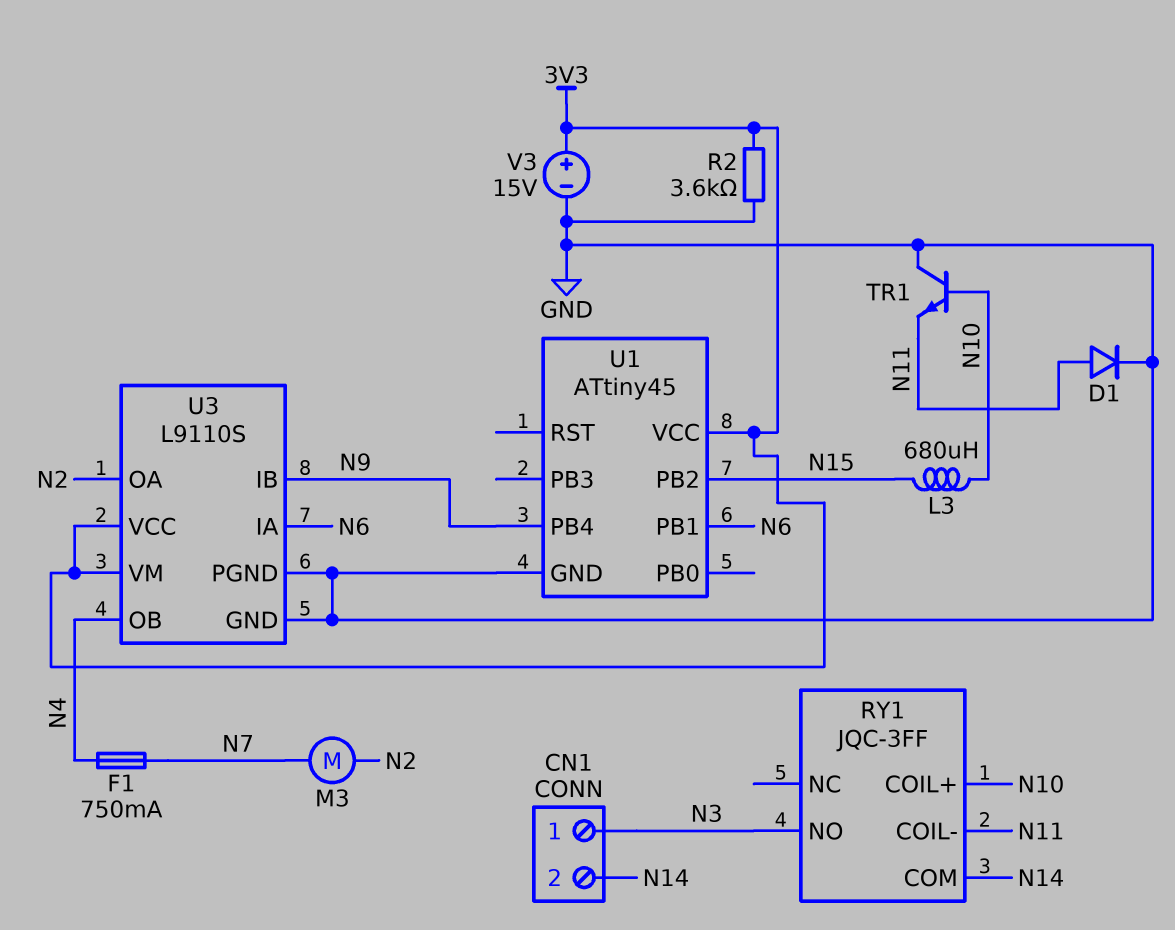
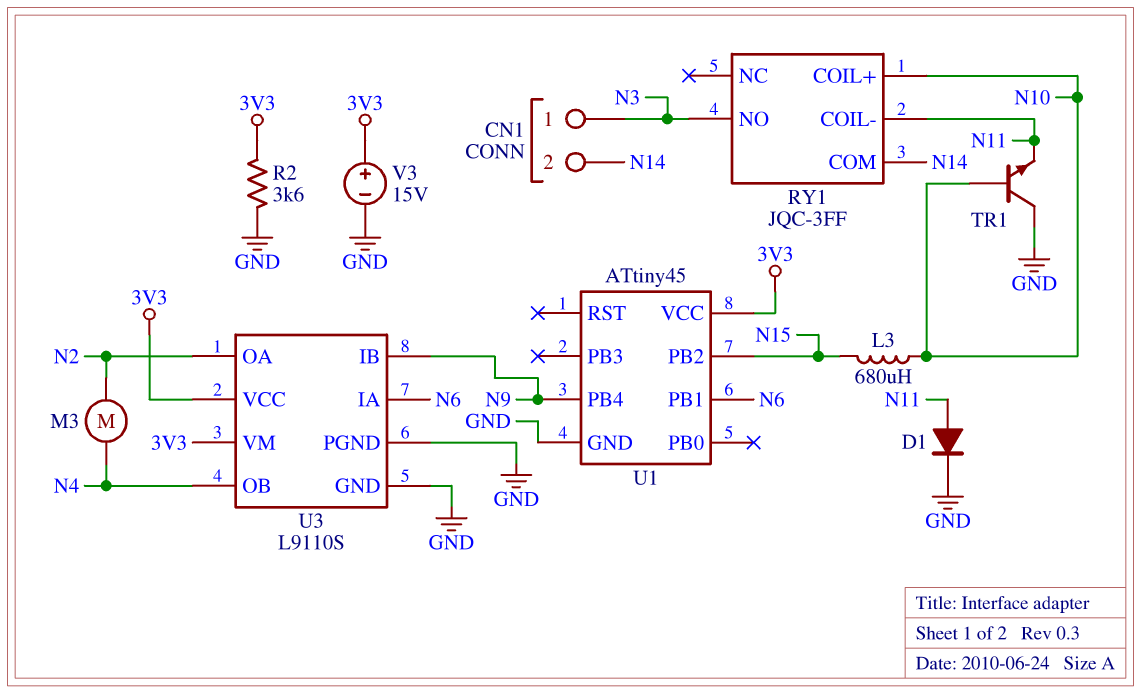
F1: 750mA (N4, N7) -> none
M3: motor (N2, N7) -> motor (N2, N4)

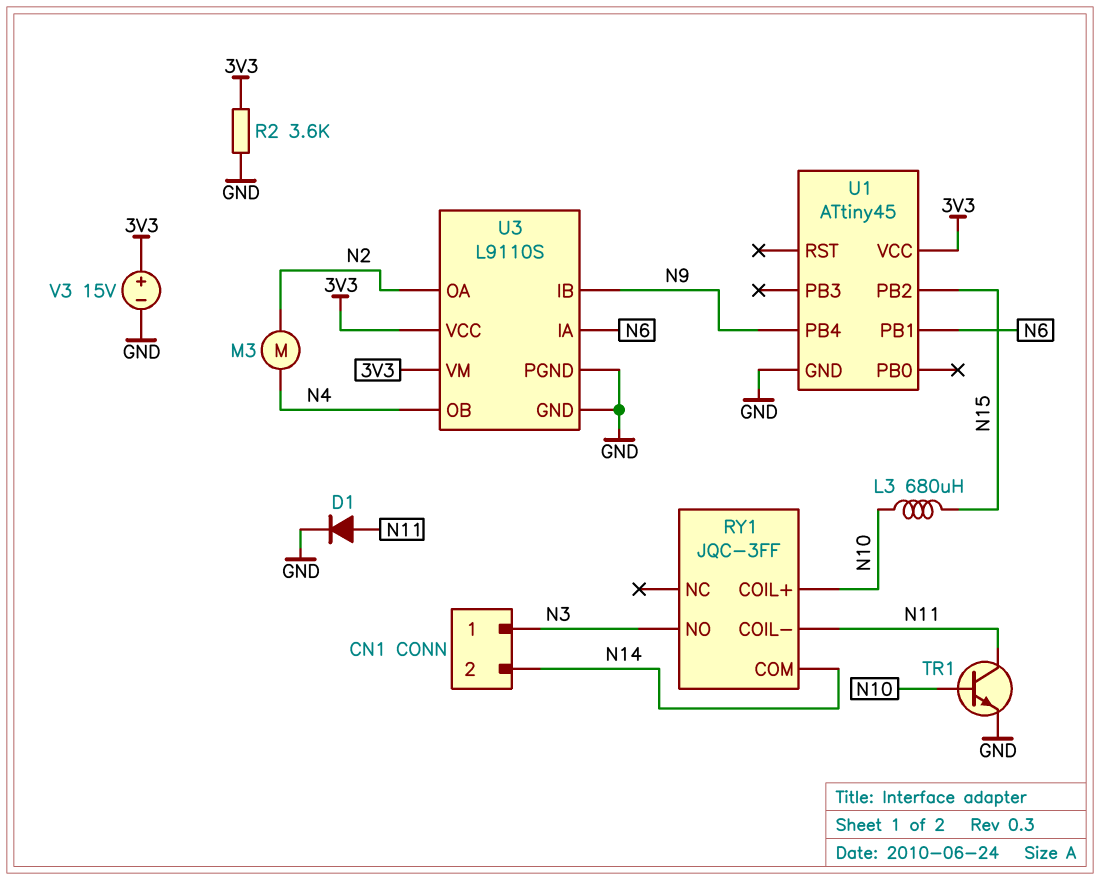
TR1: NPN (B N10, C GND, E N11) -> NPN (B N10, C N11, E GND)

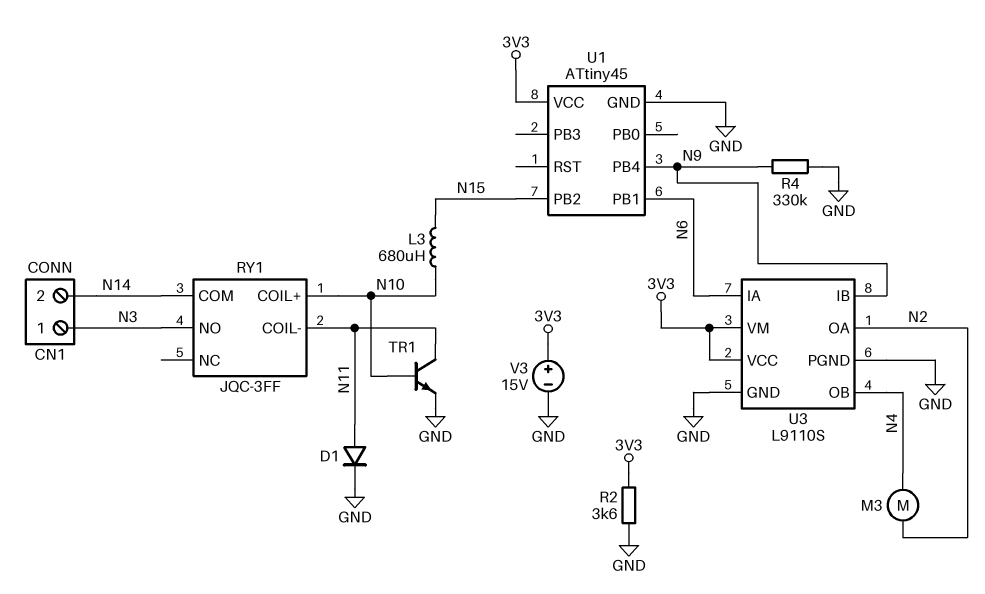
R4: none -> 330k (GND, N9)

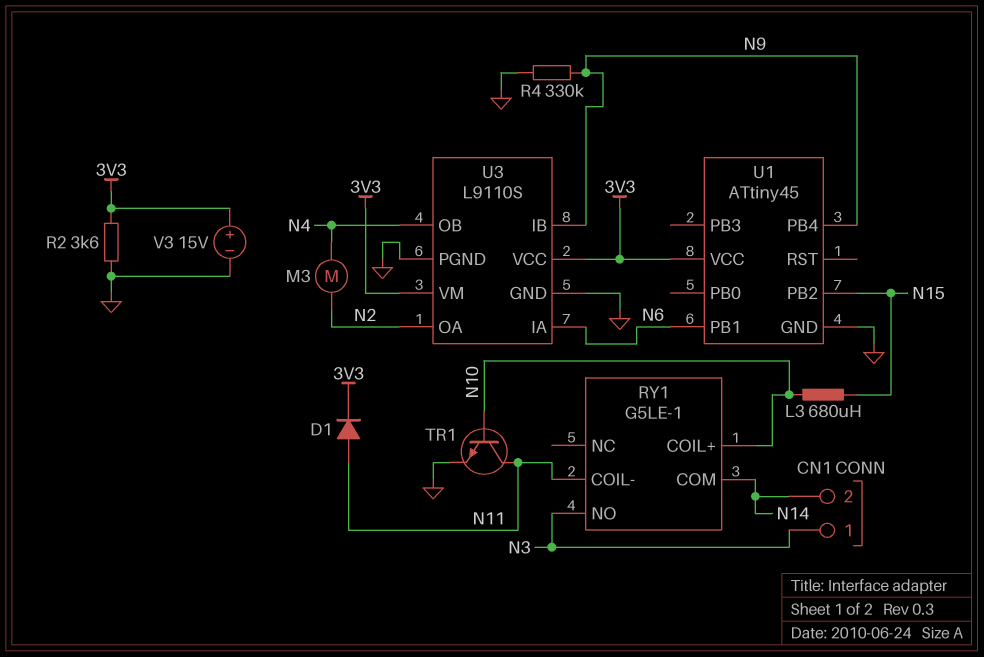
D1: diode (A N11, K GND) -> diode (A N11, K 3V3)
RY1: JQC-3FF -> G5LE-1

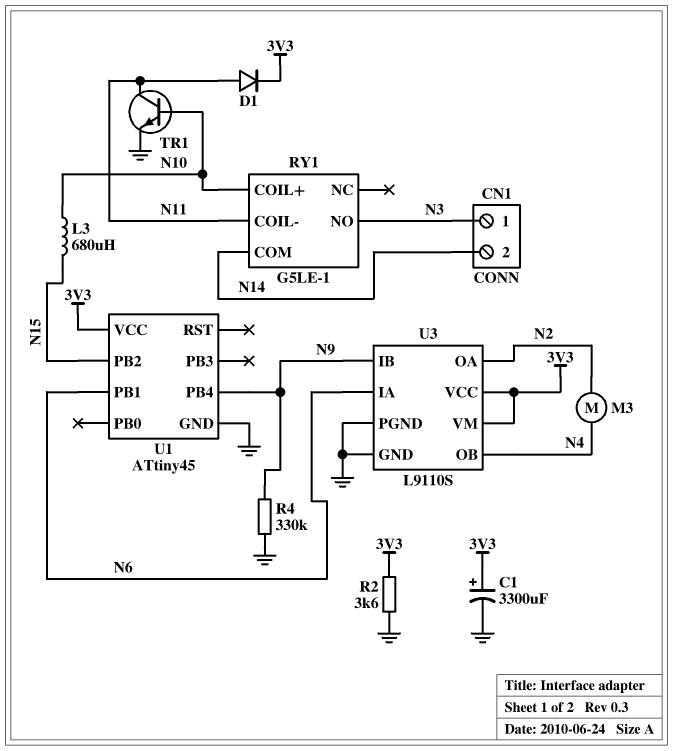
C1: none -> 3300uF (plus 3V3, minus GND)
V3: 15V (plus 3V3, minus GND) -> none

